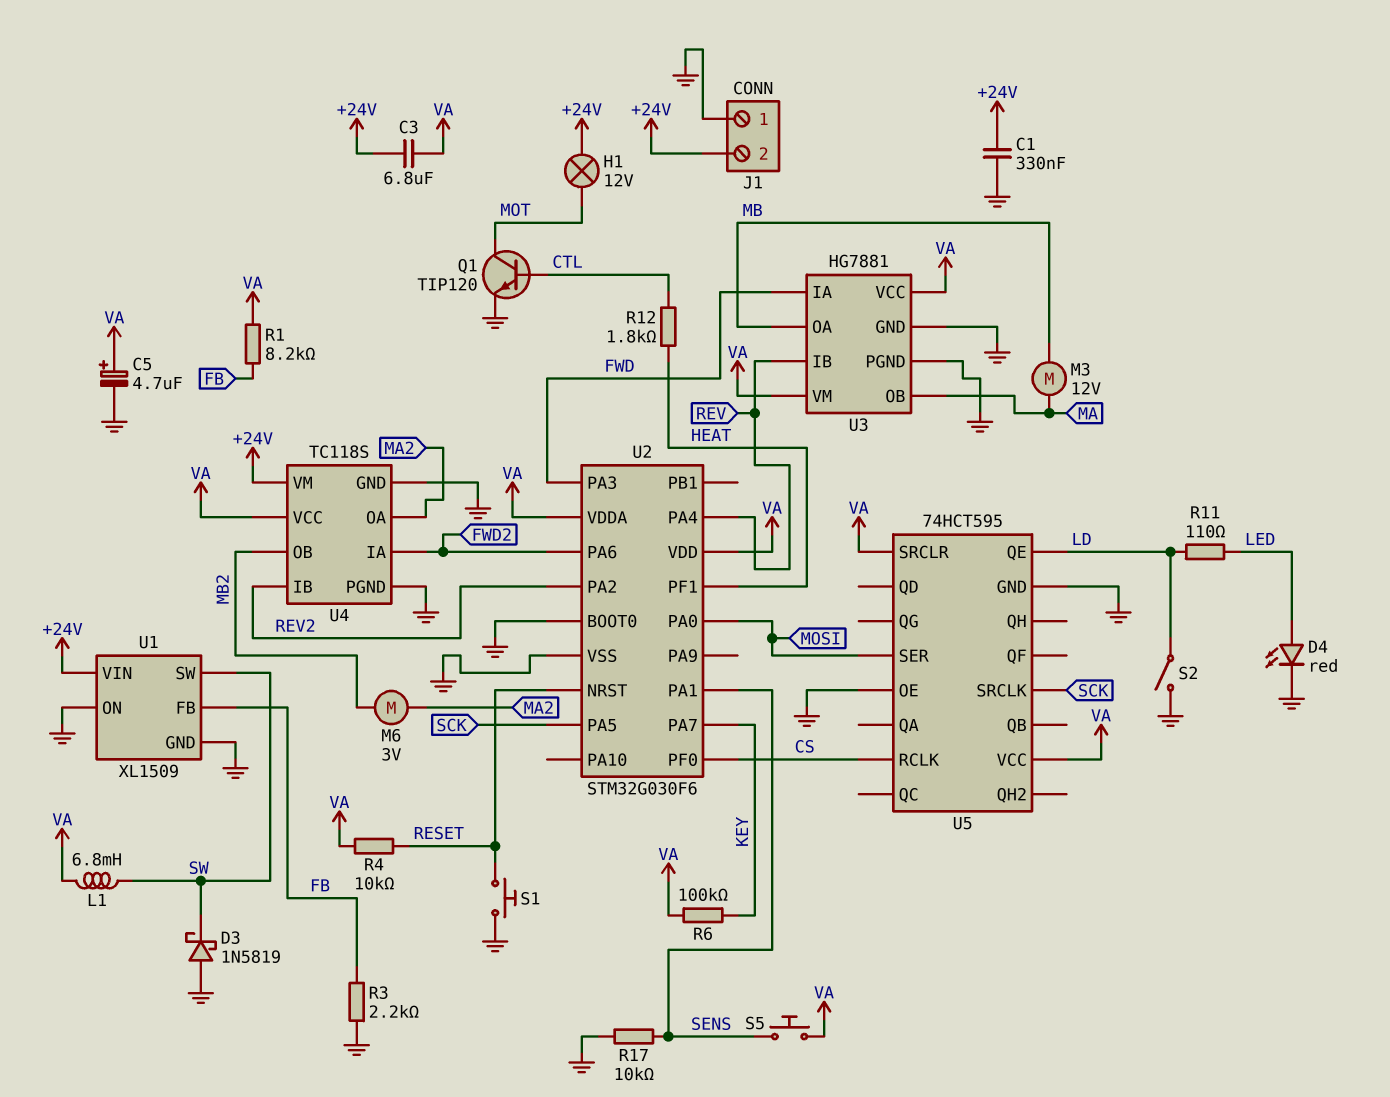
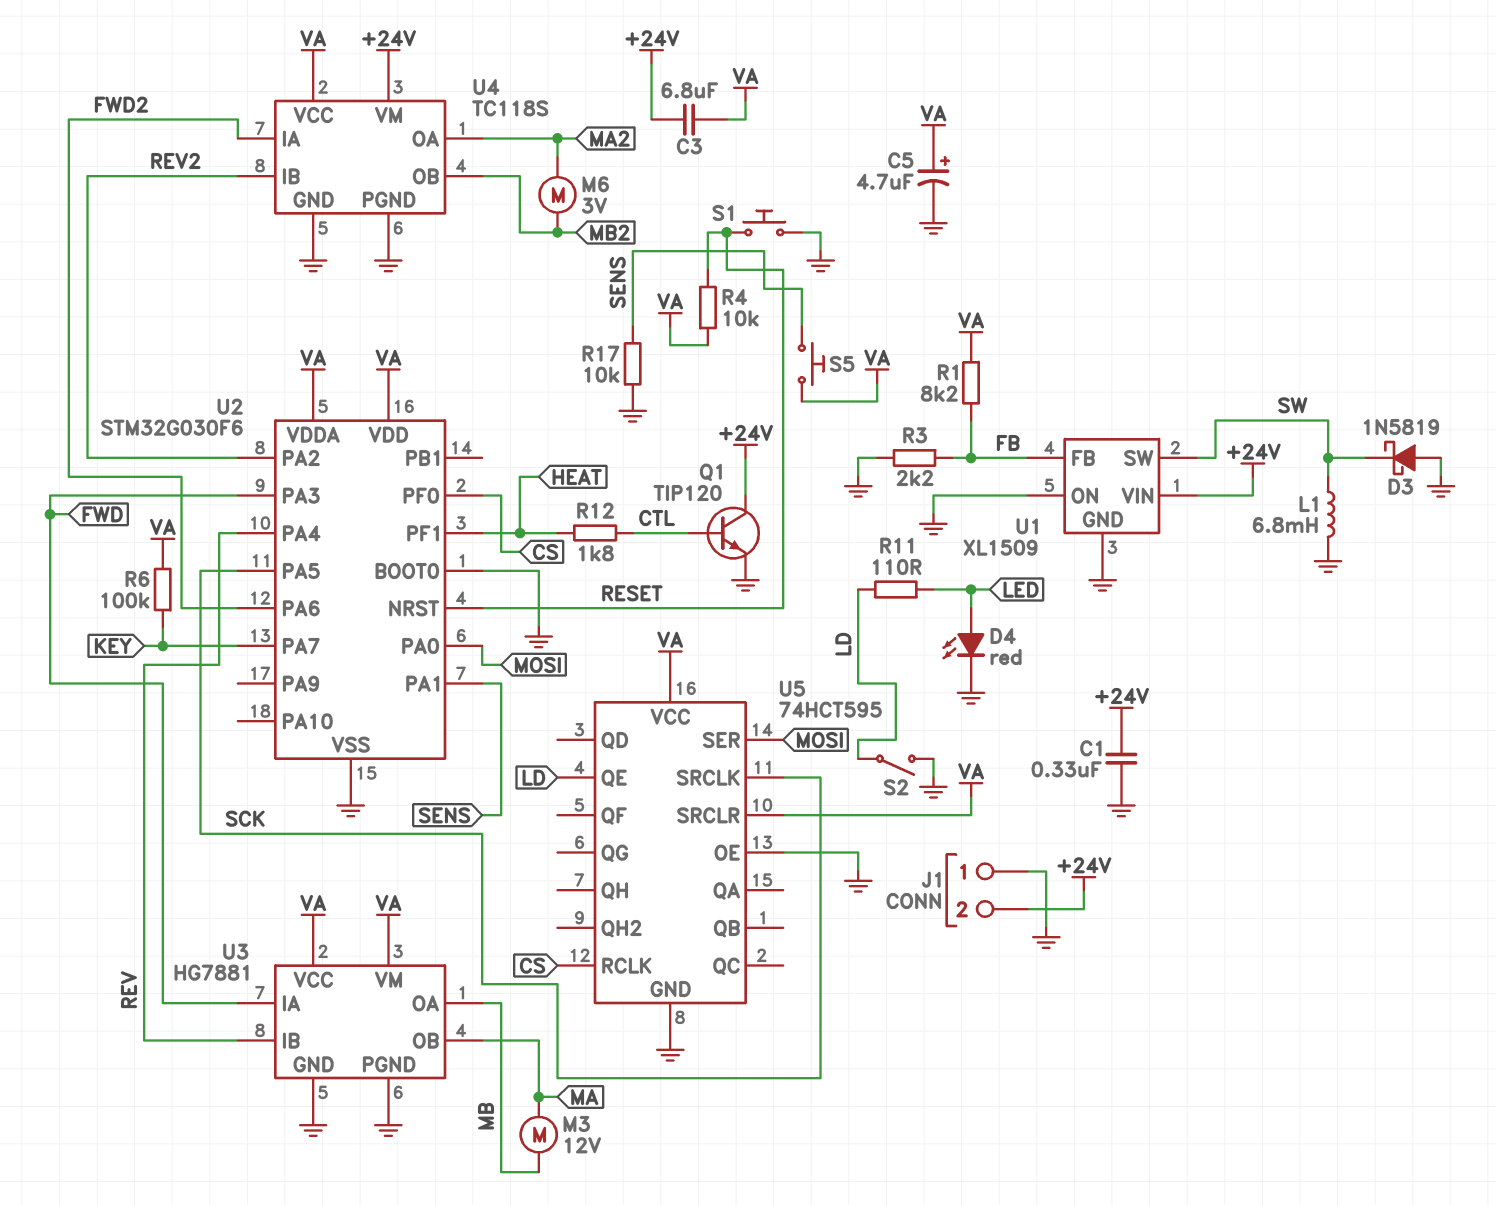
H1: lamp 12V (+24V, MOT) -> none
L1: 6.8mH (SW, VA) -> 6.8mH (GND, SW)
Q1: NPN TIP120 (B CTL, C MOT, E GND) -> NPN TIP120 (B CTL, C +24V, E GND)

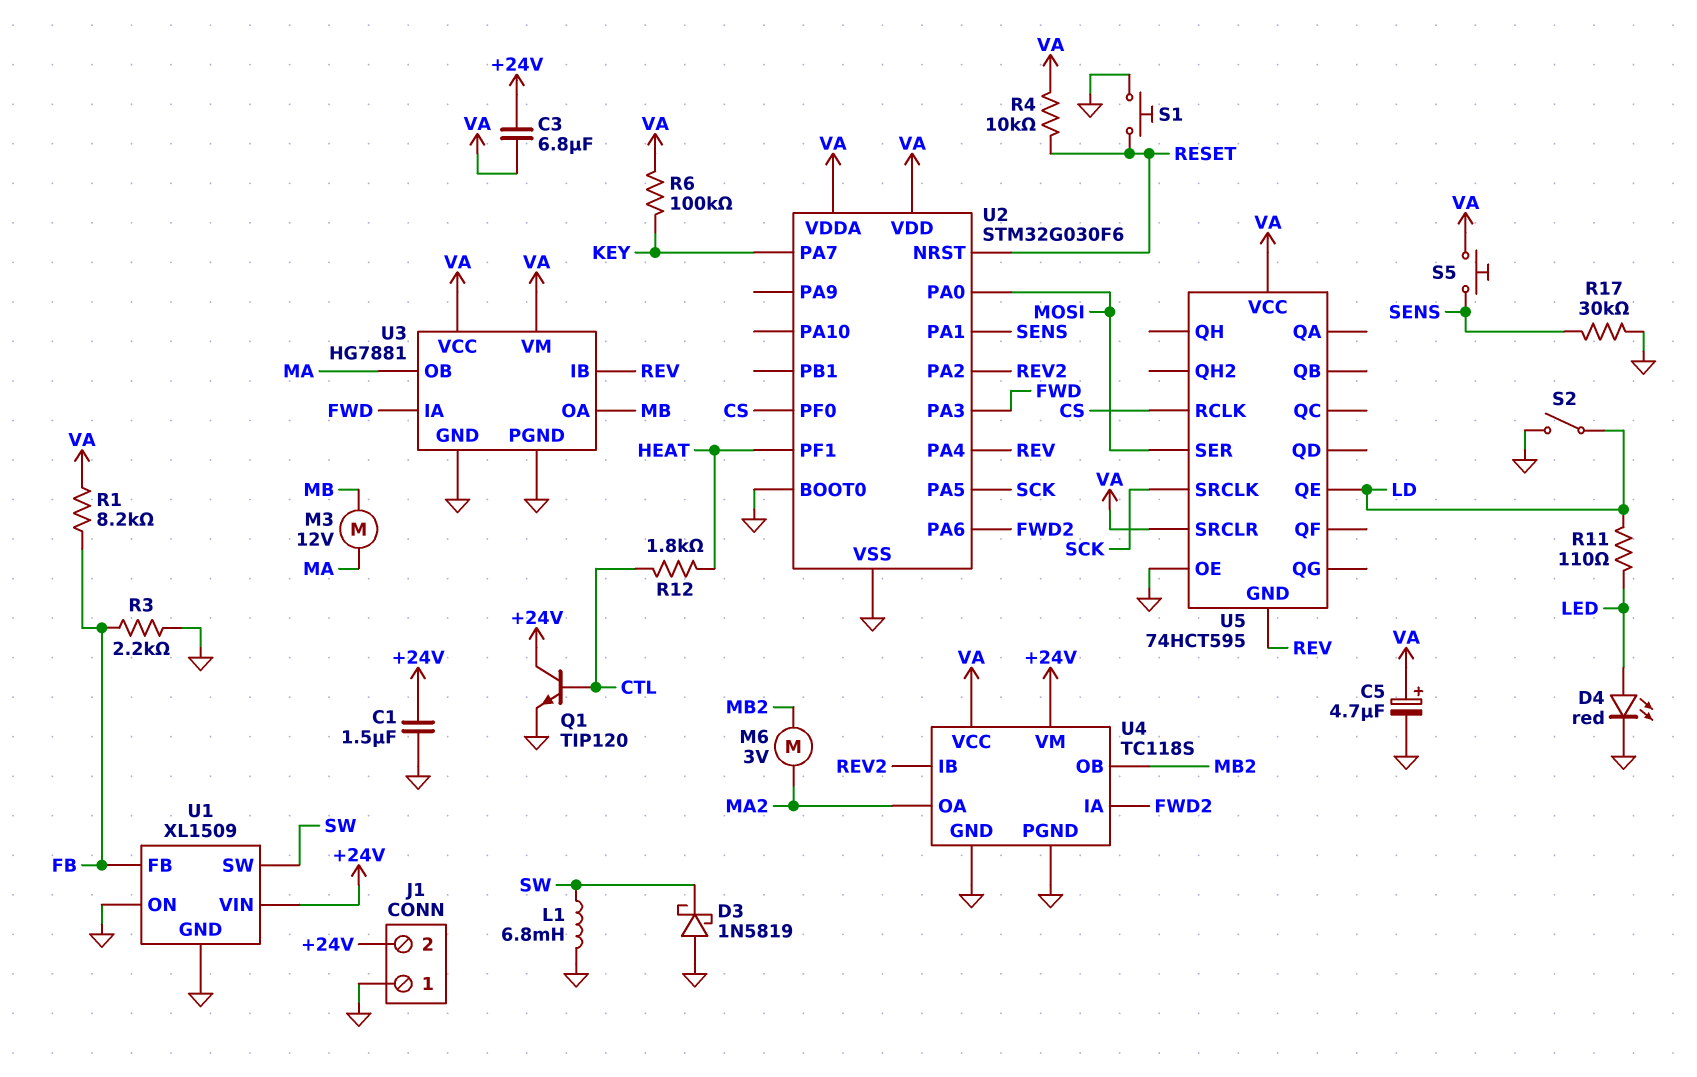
C1: 330nF (+24V, GND) -> 1.5uF (+24V, GND)
R17: 10k (GND, SENS) -> 30k (GND, SENS)
U5 pin GND: GND -> REV

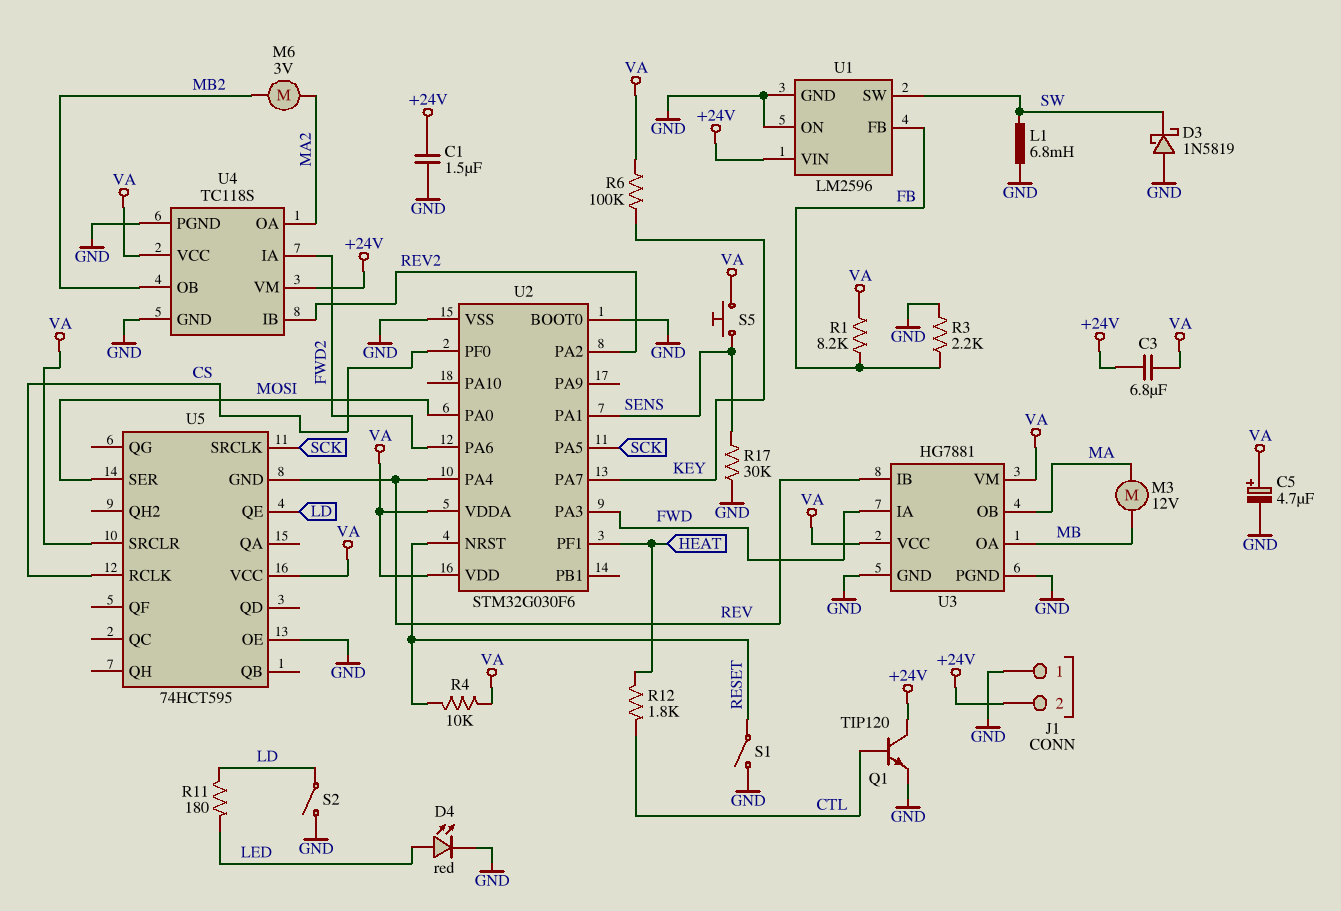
R11: 110 (LD, LED) -> 180 (LD, LED)
S1: button (GND, RESET) -> switch (GND, RESET)
U1: XL1509 -> LM2596

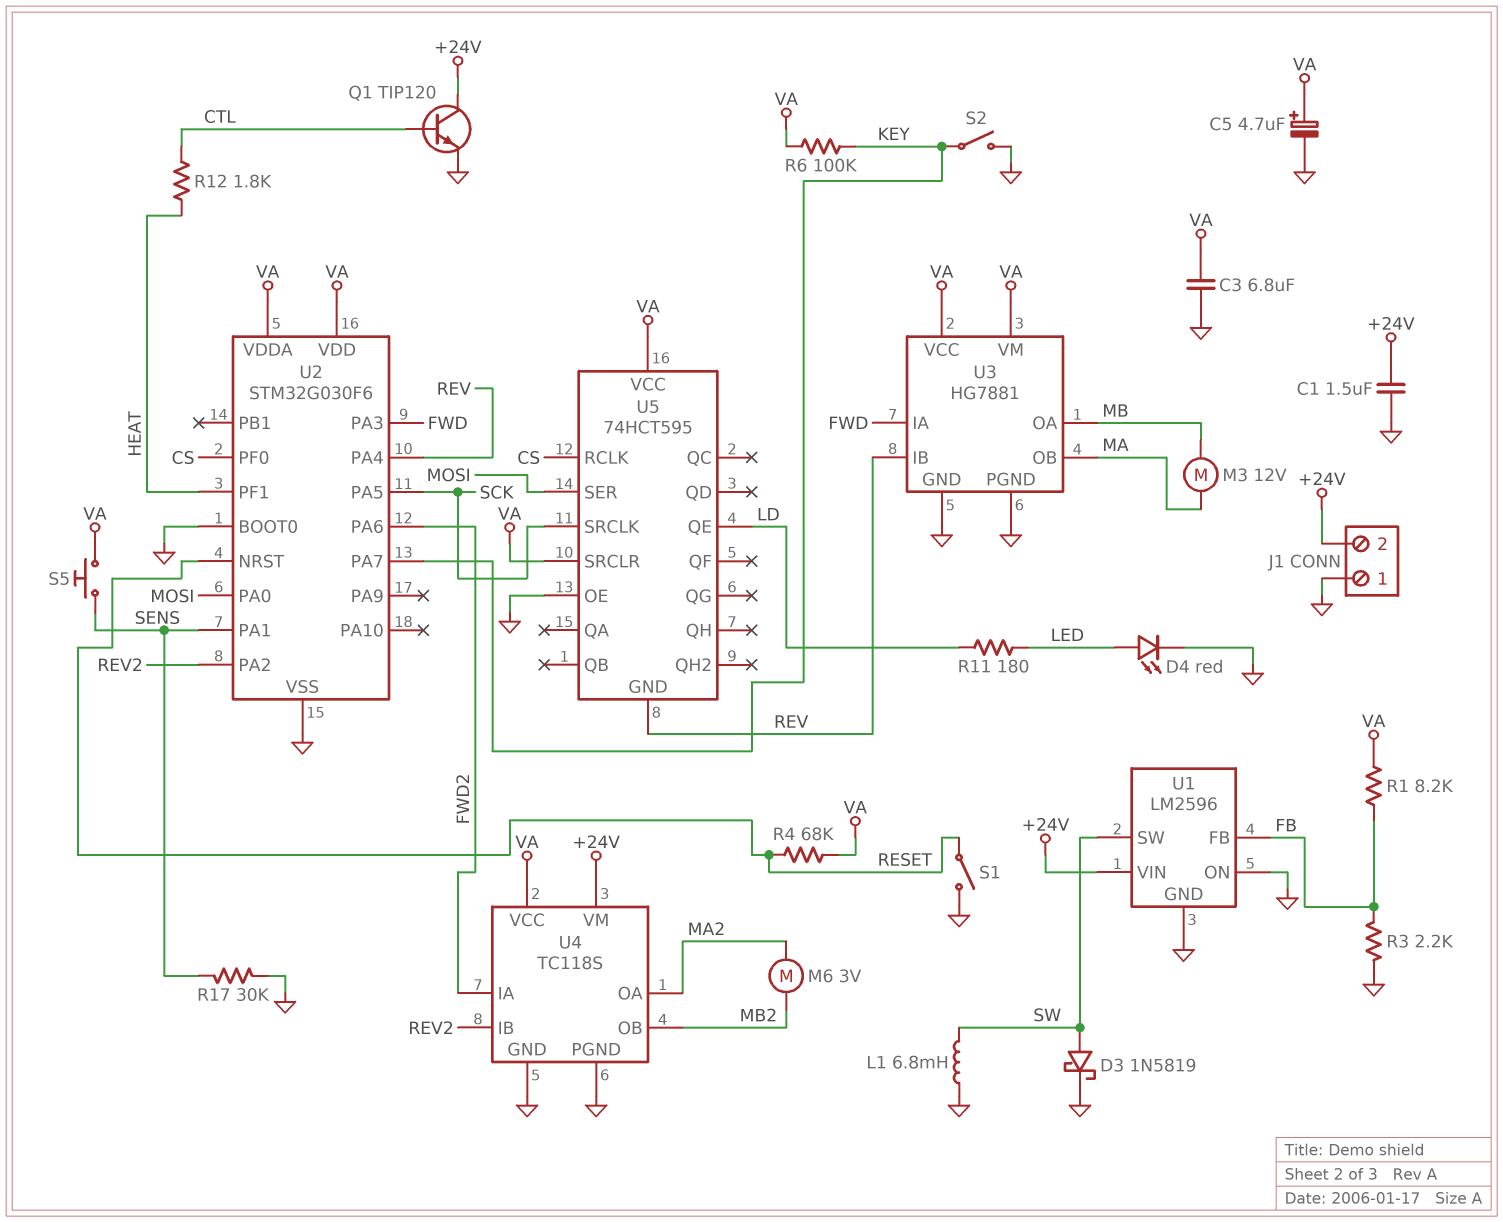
C3: 6.8uF (+24V, VA) -> 6.8uF (GND, VA)
D3: schottky 1N5819 (A GND, K SW) -> schottky 1N5819 (A SW, K GND)
R4: 10k (RESET, VA) -> 68k (RESET, VA)
S2: switch (GND, LD) -> switch (GND, KEY)

